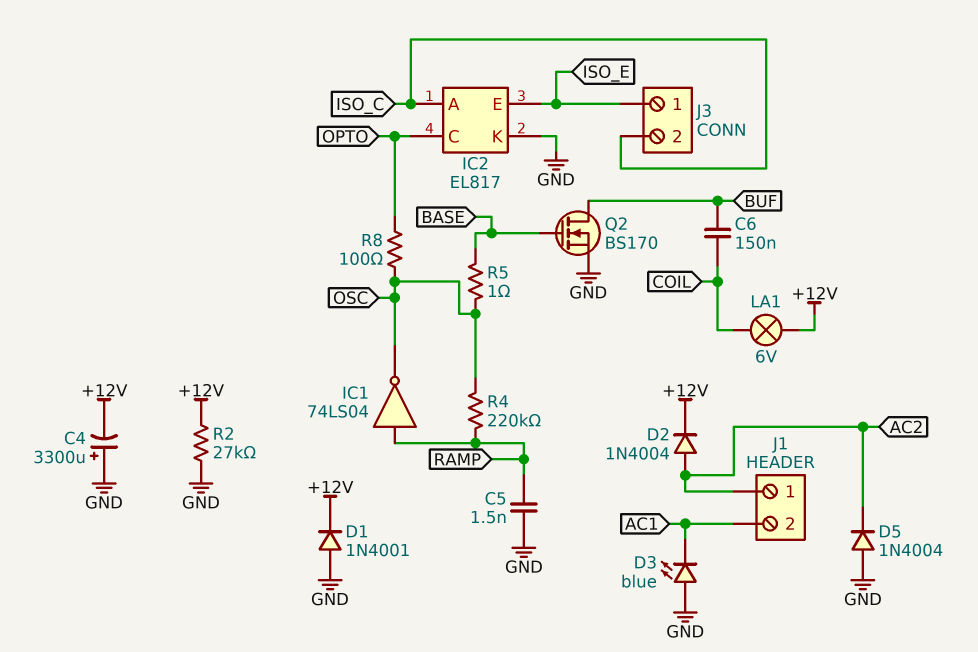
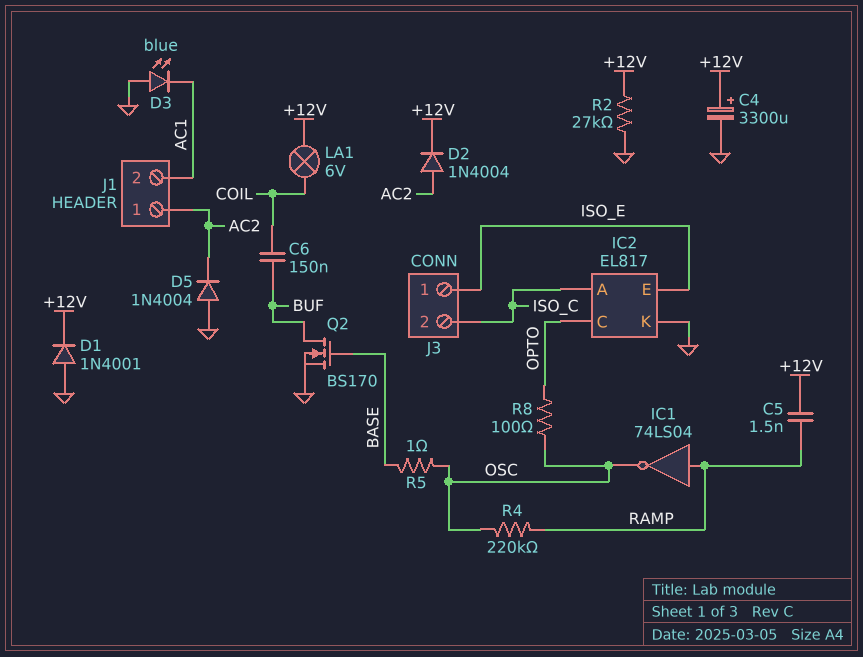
C4: 3300uF (plus GND, minus +12V) -> 3300uF (plus +12V, minus GND)
C5: 1.5nF (GND, RAMP) -> 1.5nF (+12V, RAMP)

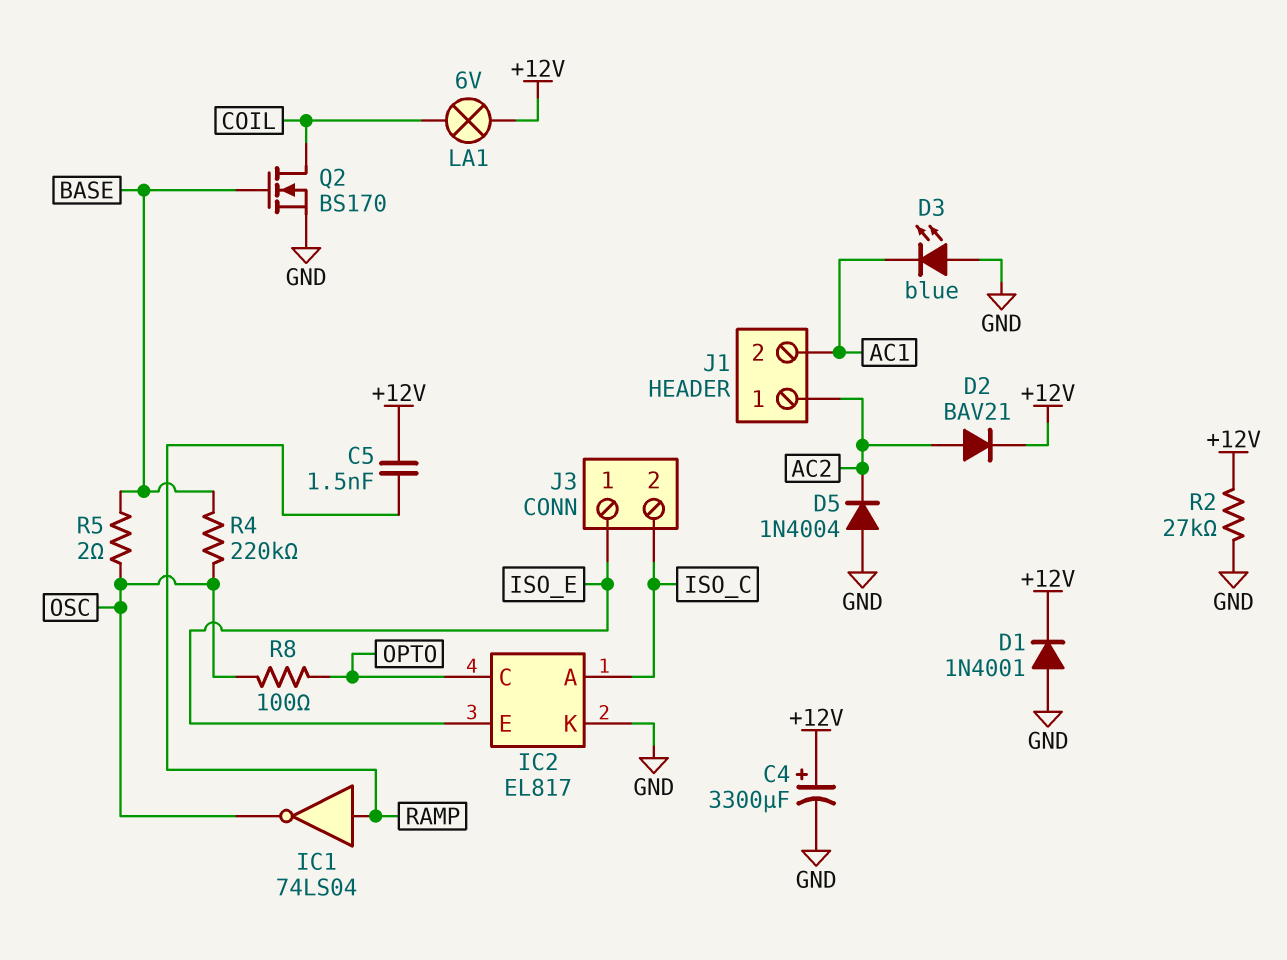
C6: 150nF (BUF, COIL) -> none
D2: diode 1N4004 (A AC2, K +12V) -> diode BAV21 (A AC2, K +12V)
Q2: NMOS BS170 (G BASE, D BUF, S GND) -> NMOS BS170 (G BASE, D COIL, S GND)
R4: 220k (OSC, RAMP) -> 220k (BASE, OSC)
R5: 1 (BASE, OSC) -> 2 (BASE, OSC)

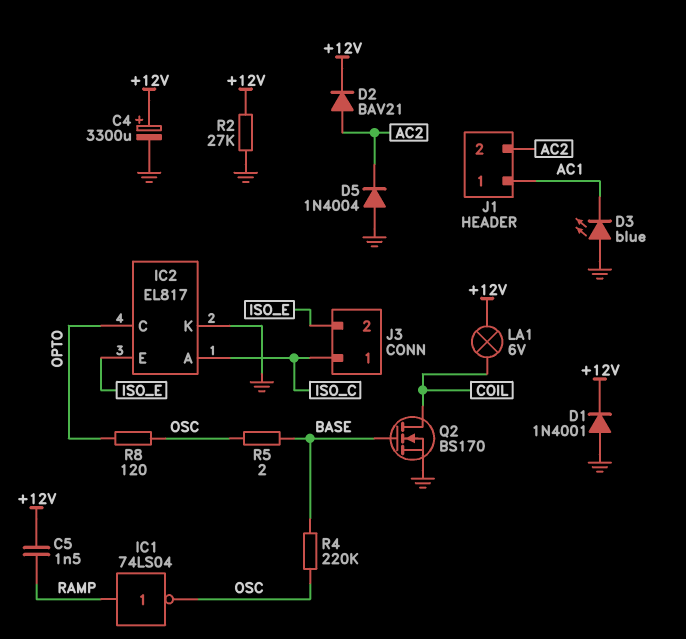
J1 pin 1: AC2 -> AC1
J1 pin 2: AC1 -> AC2
J3 pin 1: ISO_E -> ISO_C
J3 pin 2: ISO_C -> ISO_E
R8: 100 (OPTO, OSC) -> 120 (OPTO, OSC)

